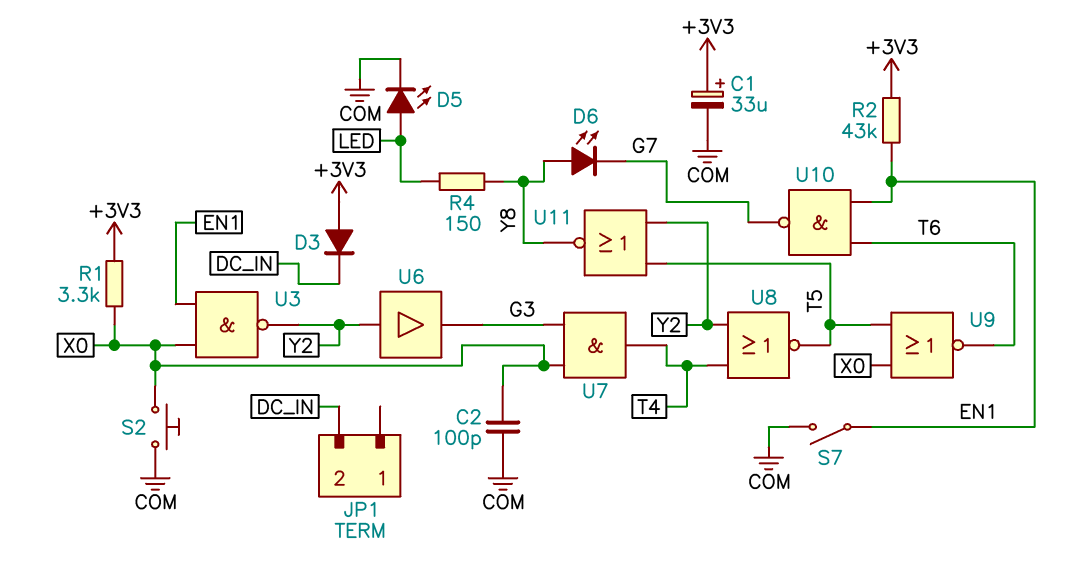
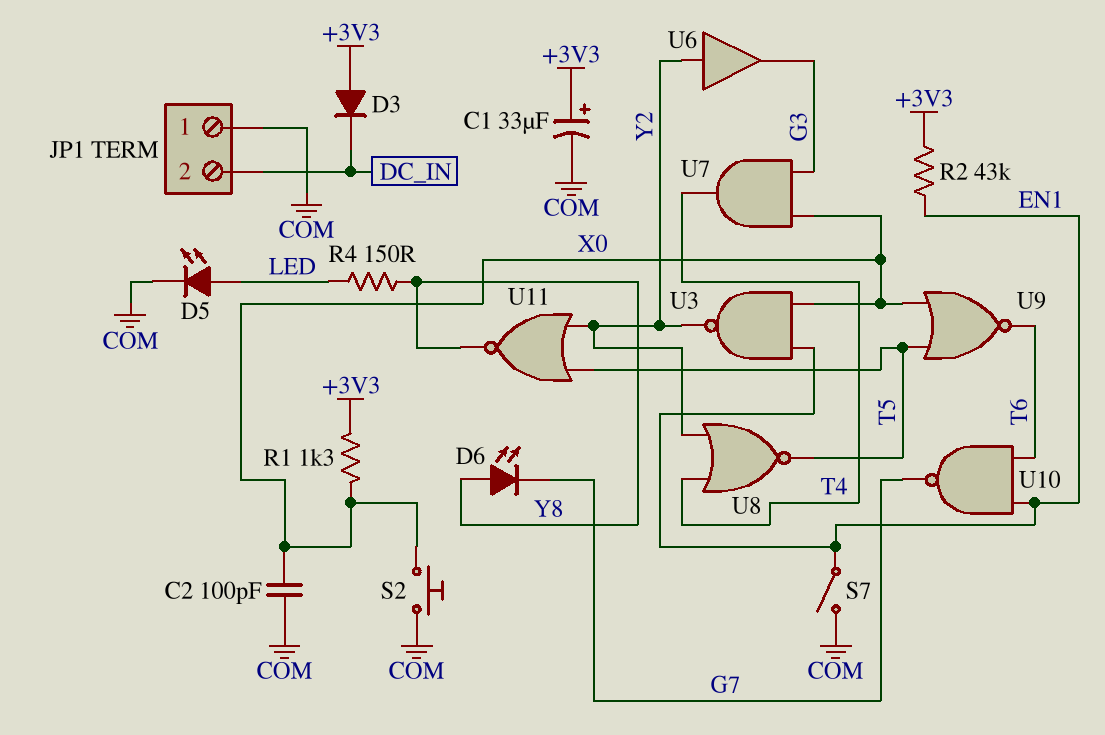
JP1 pin 1: none -> COM
R1: 3.3k (+3V3, X0) -> 1.3k (+3V3, X0)

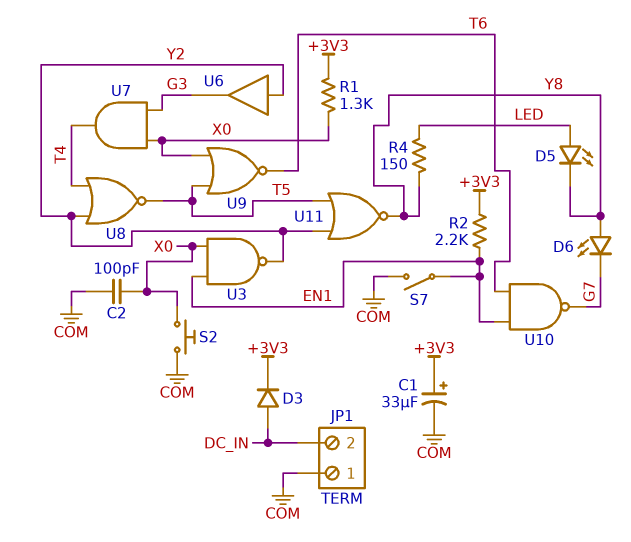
D3: diode (A +3V3, K DC_IN) -> diode (A DC_IN, K +3V3)
D5: LED (A LED, K COM) -> LED (A LED, K Y8)
R2: 43k (+3V3, EN1) -> 2.2k (+3V3, EN1)

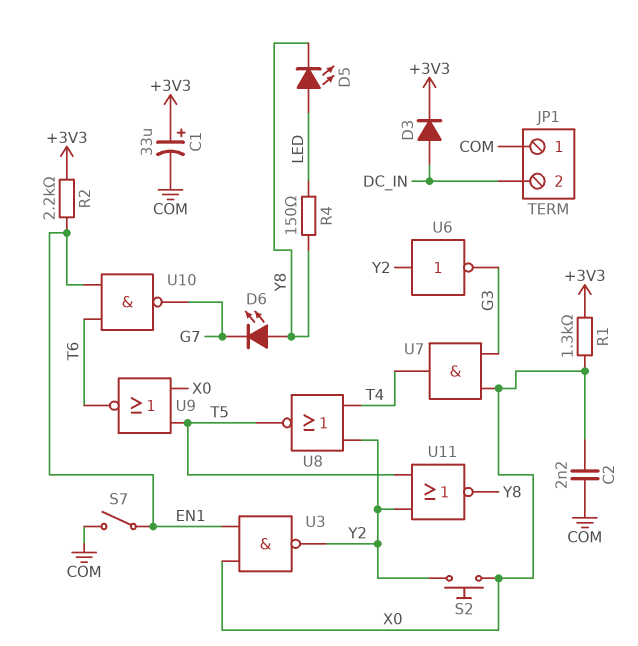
C2: 100pF (COM, X0) -> 2.2nF (COM, X0)
S2: button (COM, X0) -> button (X0, Y2)
U6: buffer (in Y2, out G3) -> NOT (in Y2, out G3)

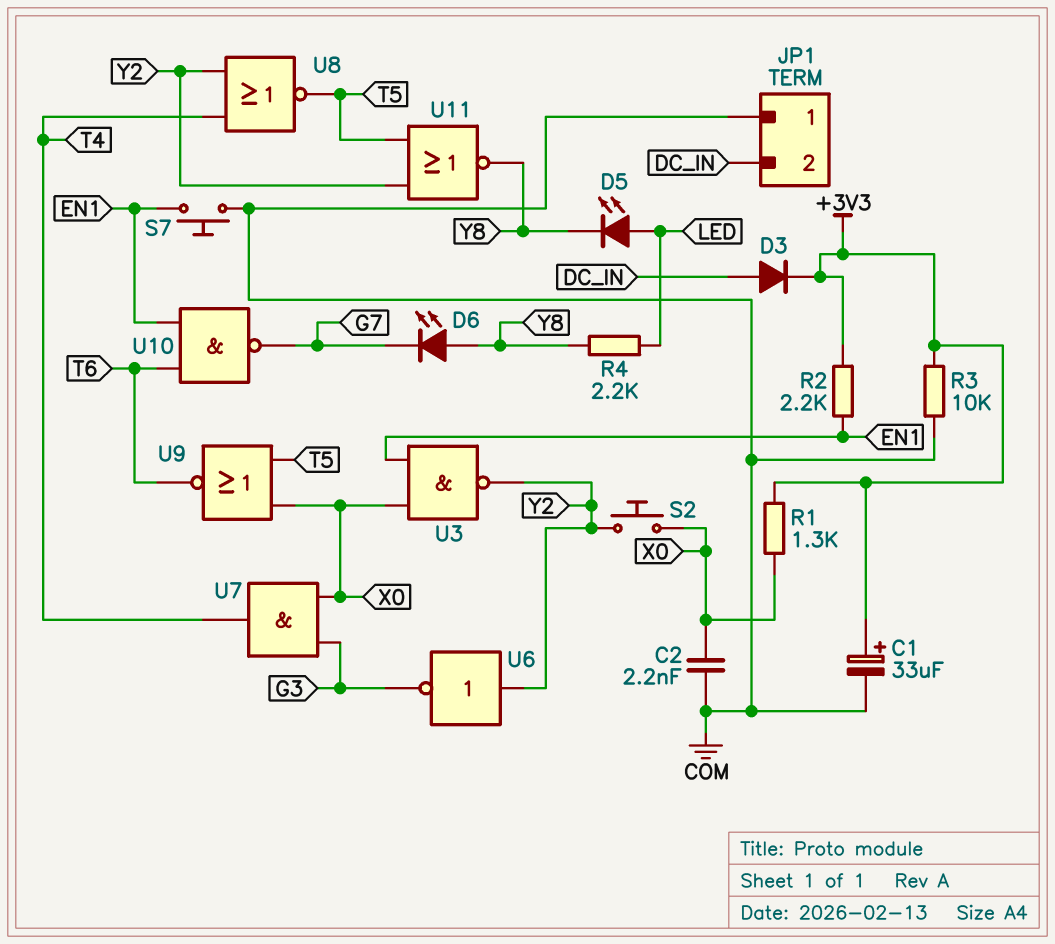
R3: none -> 10k (+3V3, COM)
R4: 150 (LED, Y8) -> 2.2k (LED, Y8)
S7: switch (COM, EN1) -> button (COM, EN1)

